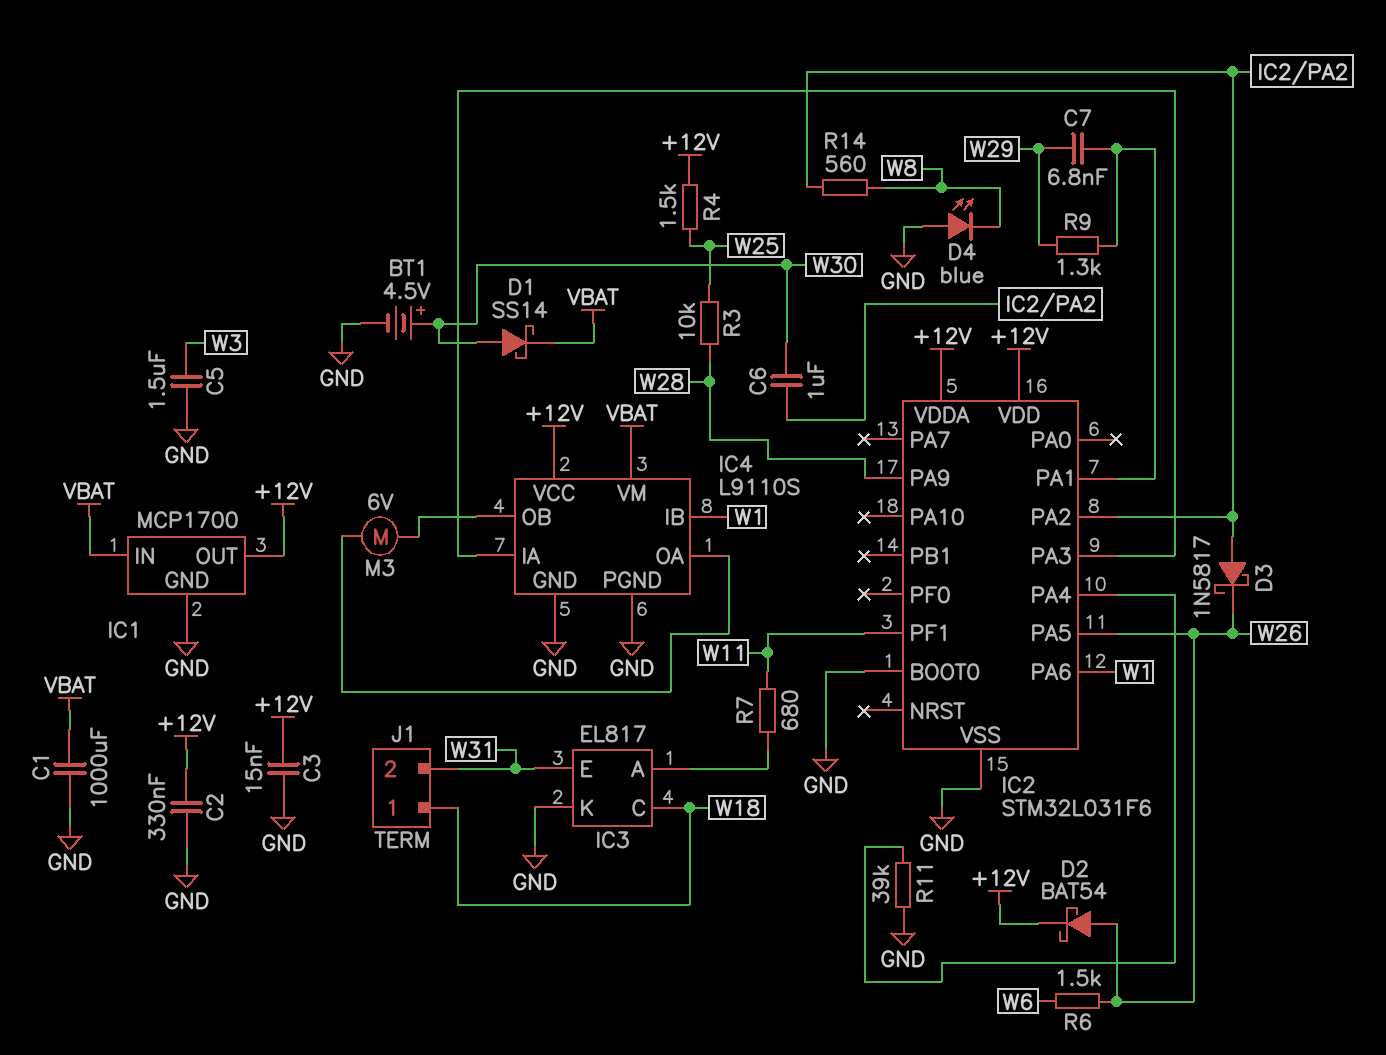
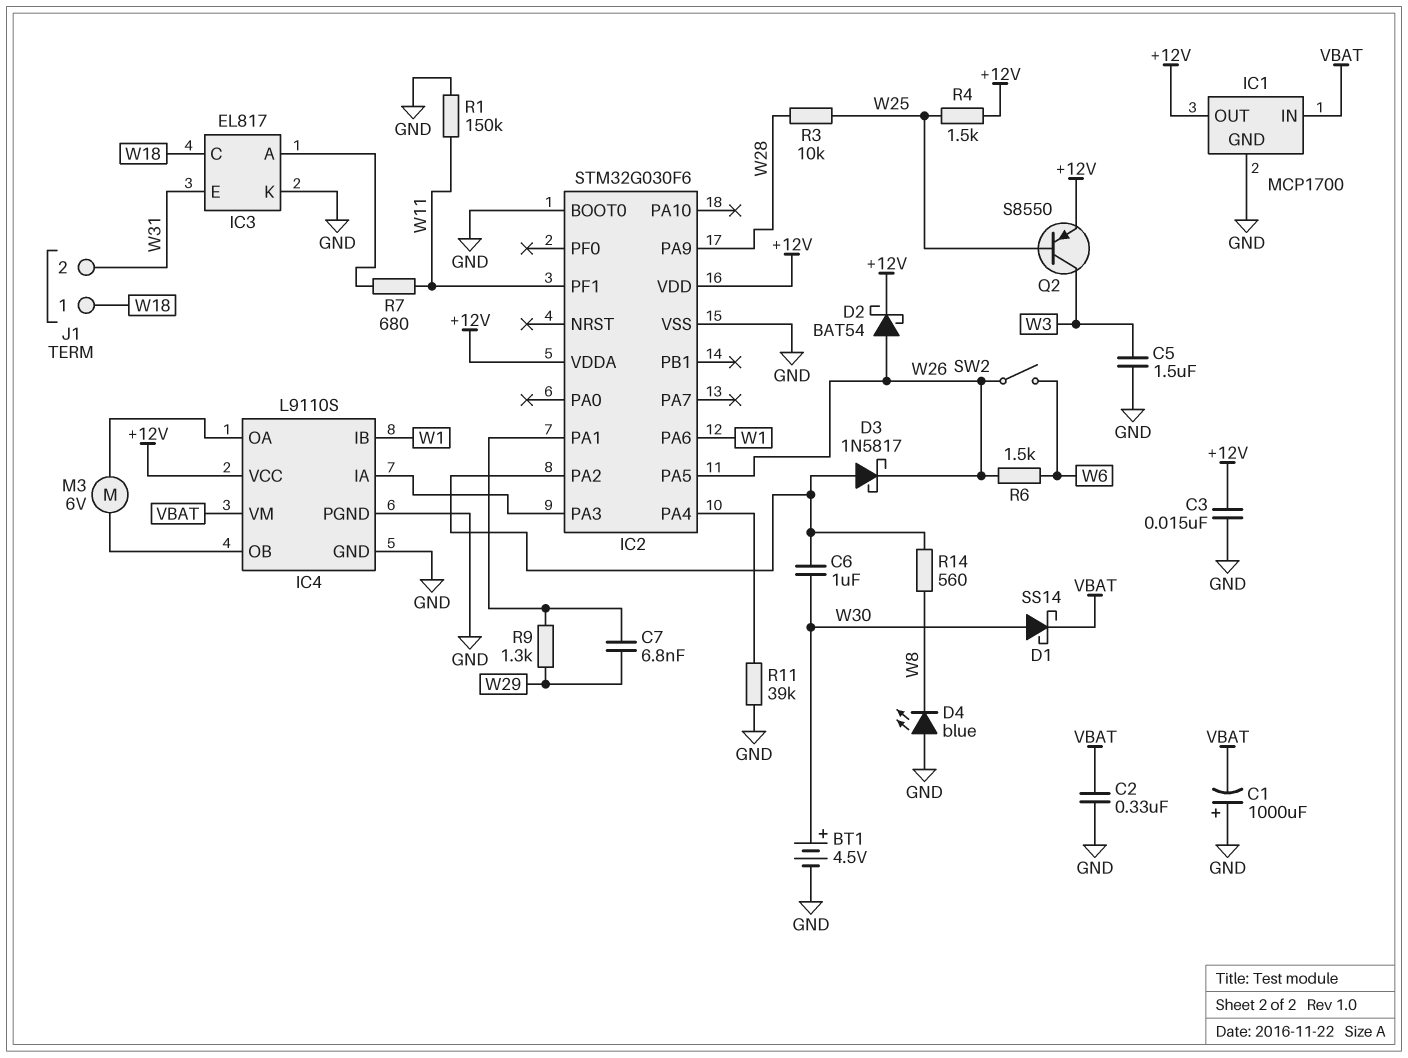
C1: 1000uF (GND, VBAT) -> 1000uF (plus GND, minus VBAT)
C2: 330nF (+12V, GND) -> 330nF (GND, VBAT)
IC2: STM32L031F6 -> STM32G030F6
Q2: none -> PNP S8550 (B W25, C W3, E +12V)
R1: none -> 150k (GND, W11)
SW2: none -> switch (W6, W26)

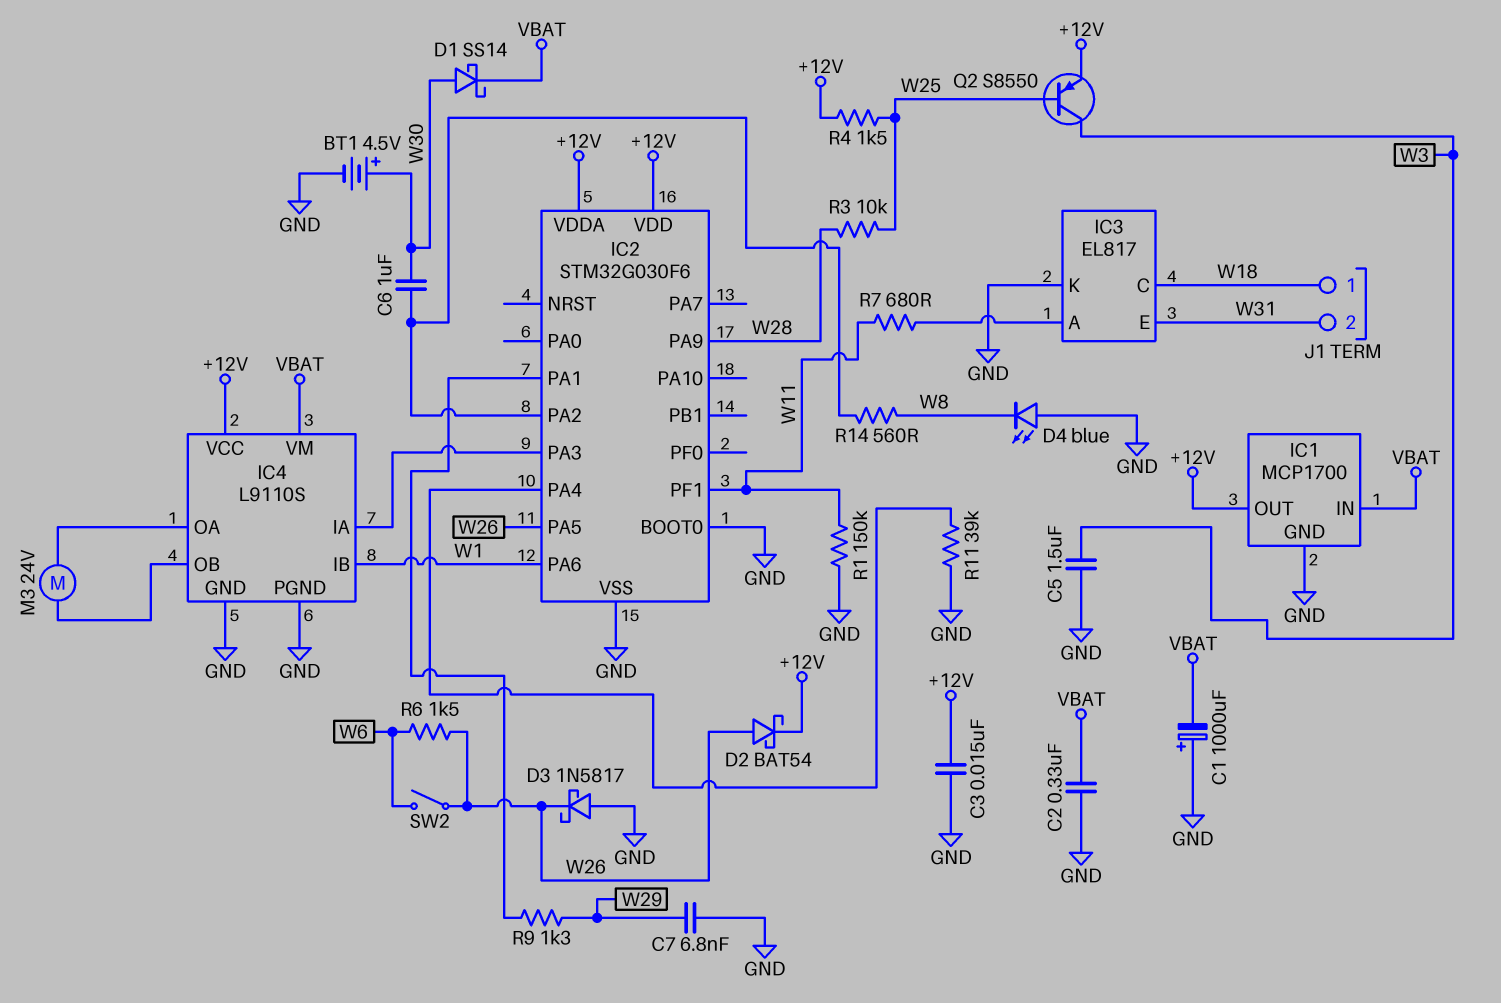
C7: 6.8nF (IC2/PA1, W29) -> 6.8nF (GND, W29)
D3: schottky 1N5817 (A IC2/PA2, K W26) -> schottky 1N5817 (A GND, K W26)
M3: motor 6V (IC4/OA, IC4/OB) -> motor 24V (IC4/OA, IC4/OB)

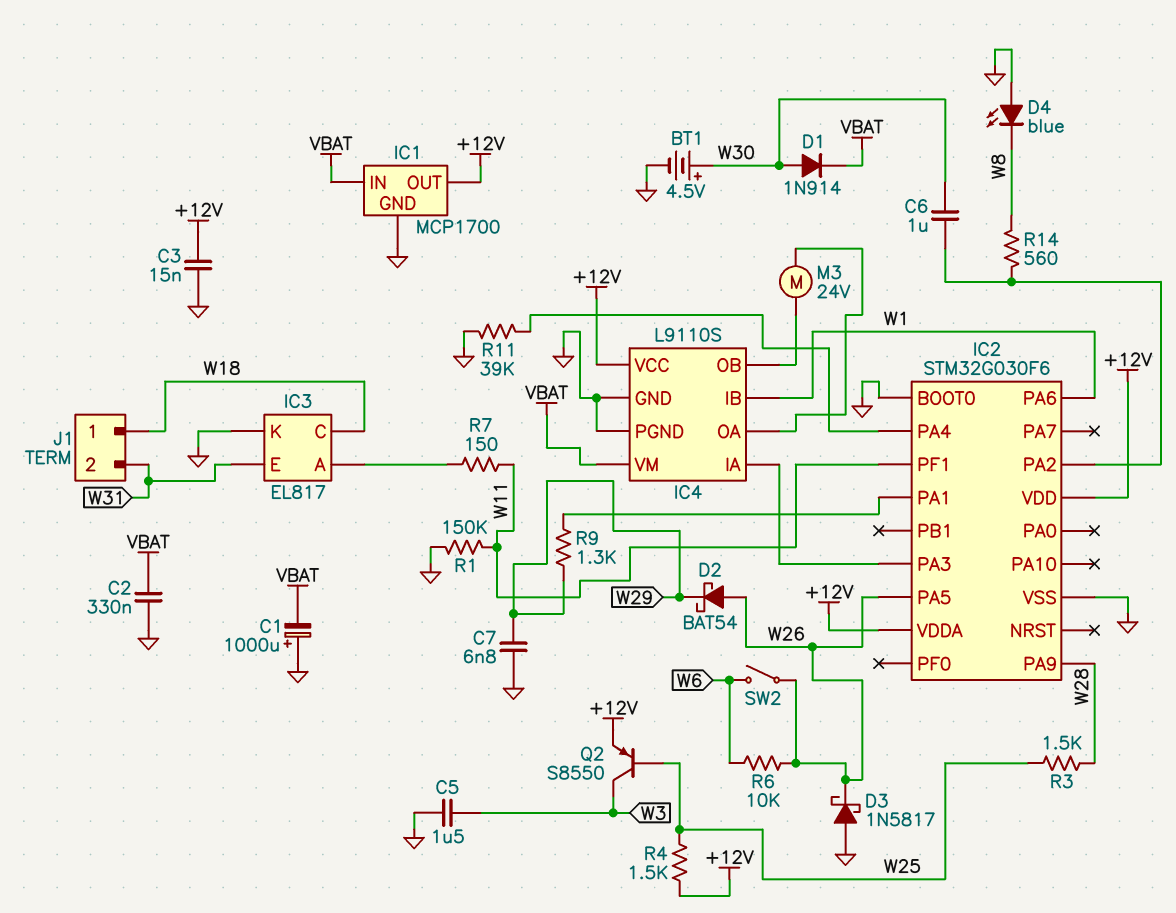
D1: schottky SS14 (A W30, K VBAT) -> diode 1N914 (A W30, K VBAT)
D2: schottky BAT54 (A W26, K +12V) -> schottky BAT54 (A W26, K W29)
R3: 10k (W25, W28) -> 1.5k (W25, W28)
R6: 1.5k (W6, W26) -> 10k (W6, W26)
R7: 680 (IC3/A, W11) -> 150 (IC3/A, W11)

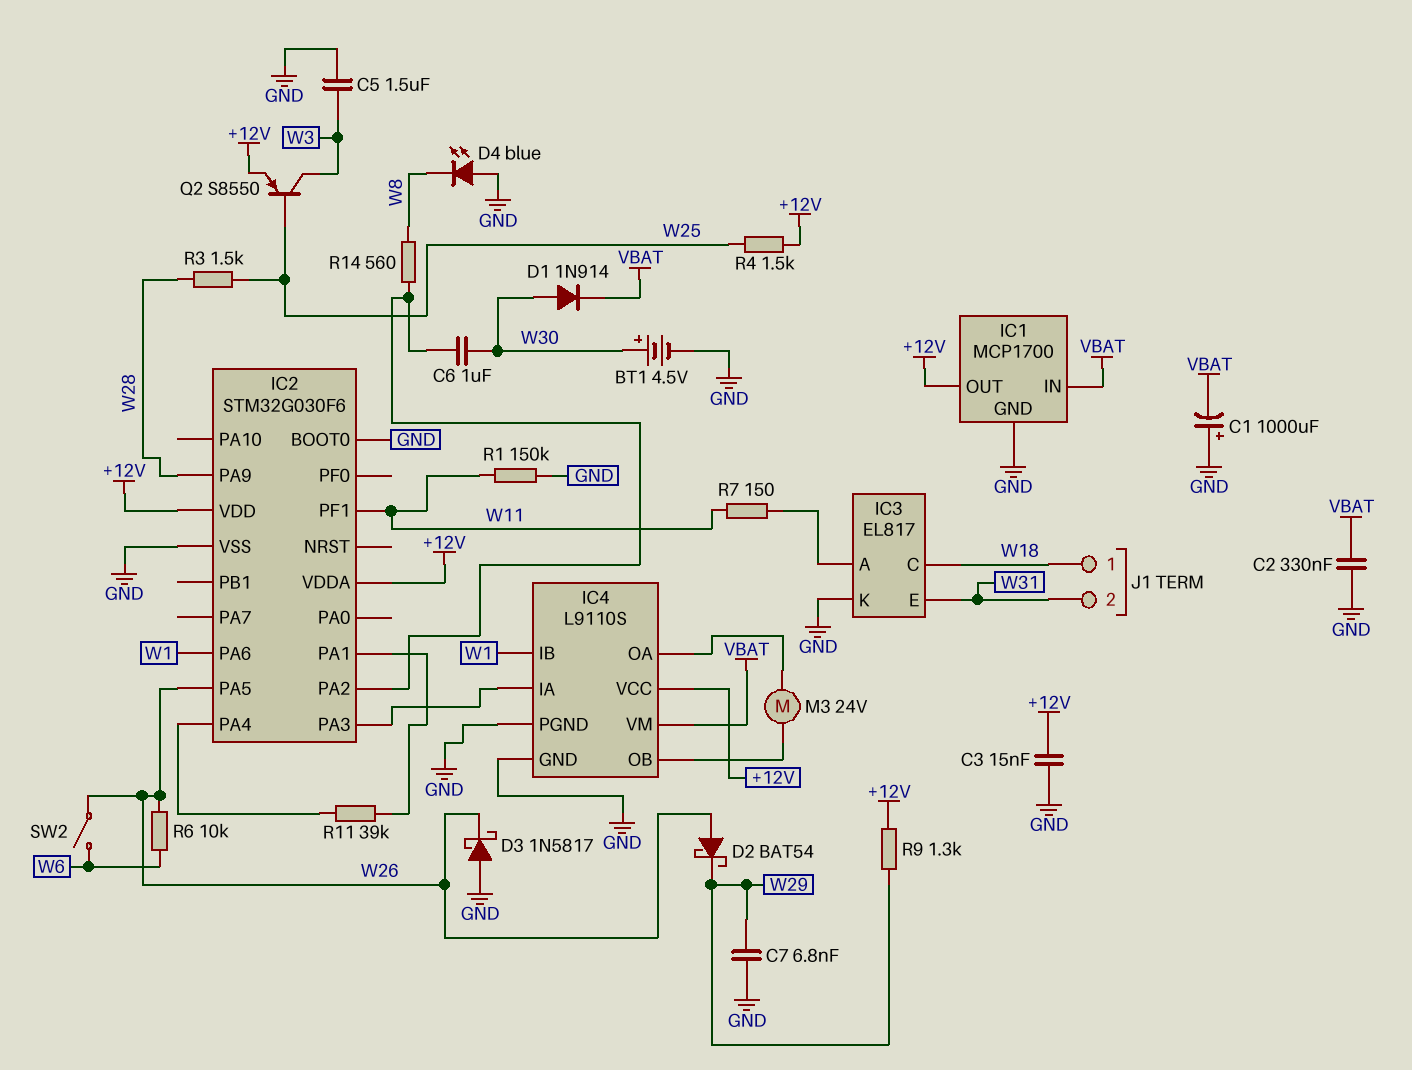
R9: 1.3k (IC2/PA1, W29) -> 1.3k (+12V, W29)
R11: 39k (GND, IC2/PA4) -> 39k (IC2/PA1, IC2/PA4)

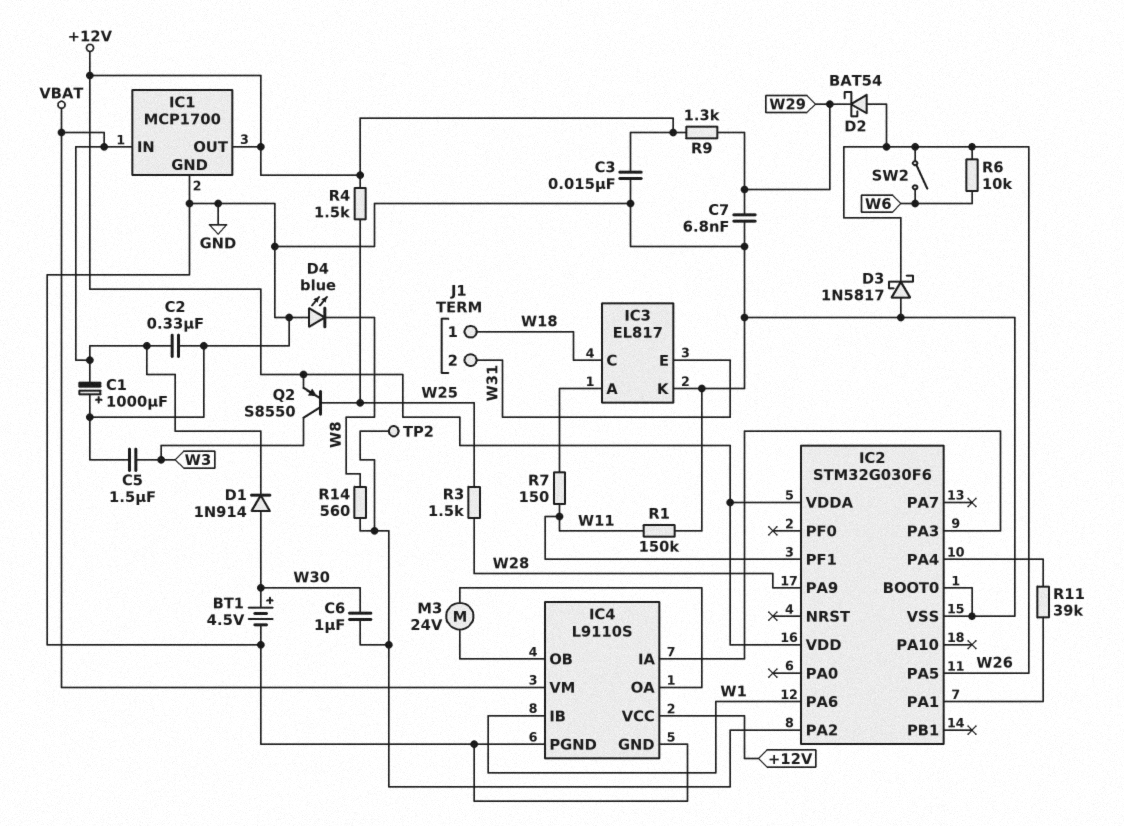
TP2: none -> test point (IC2/PA2)

